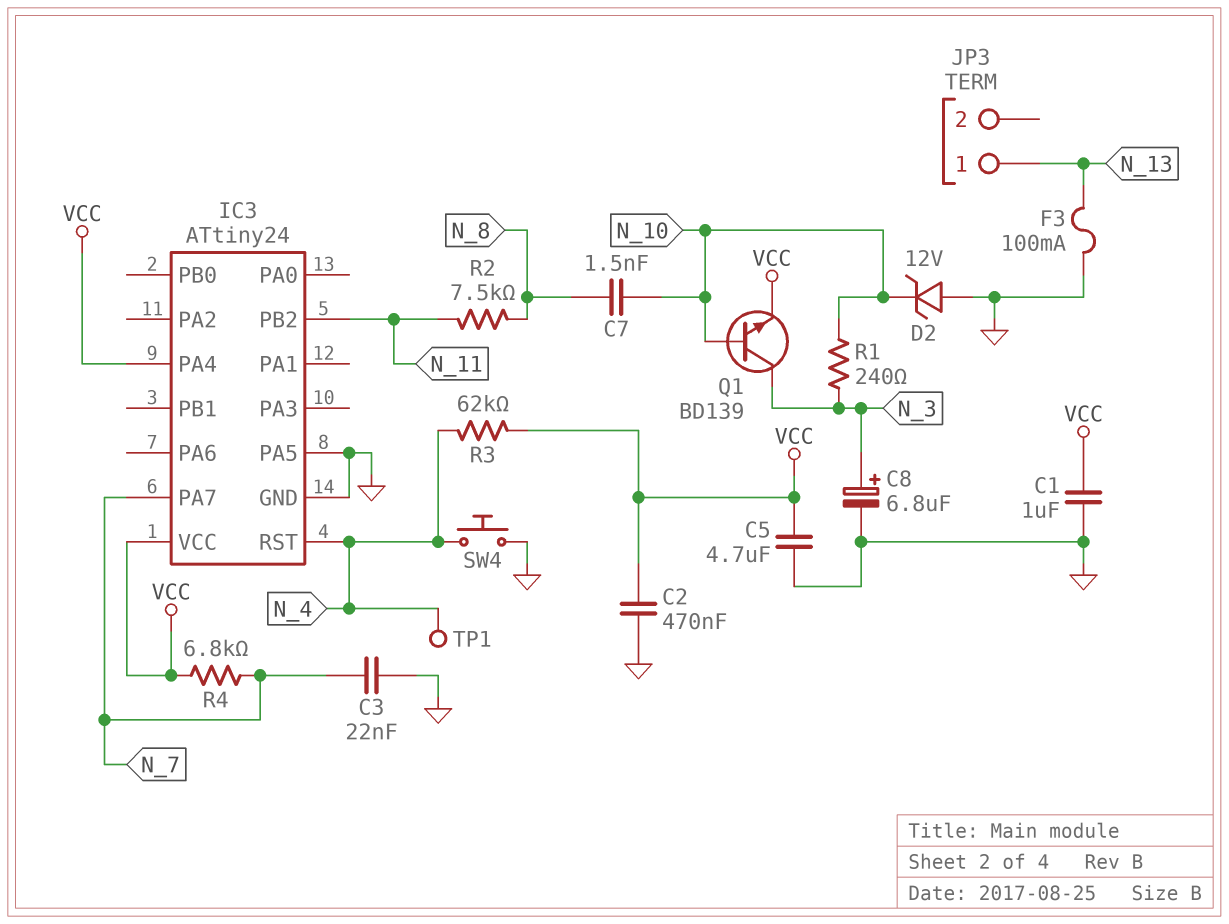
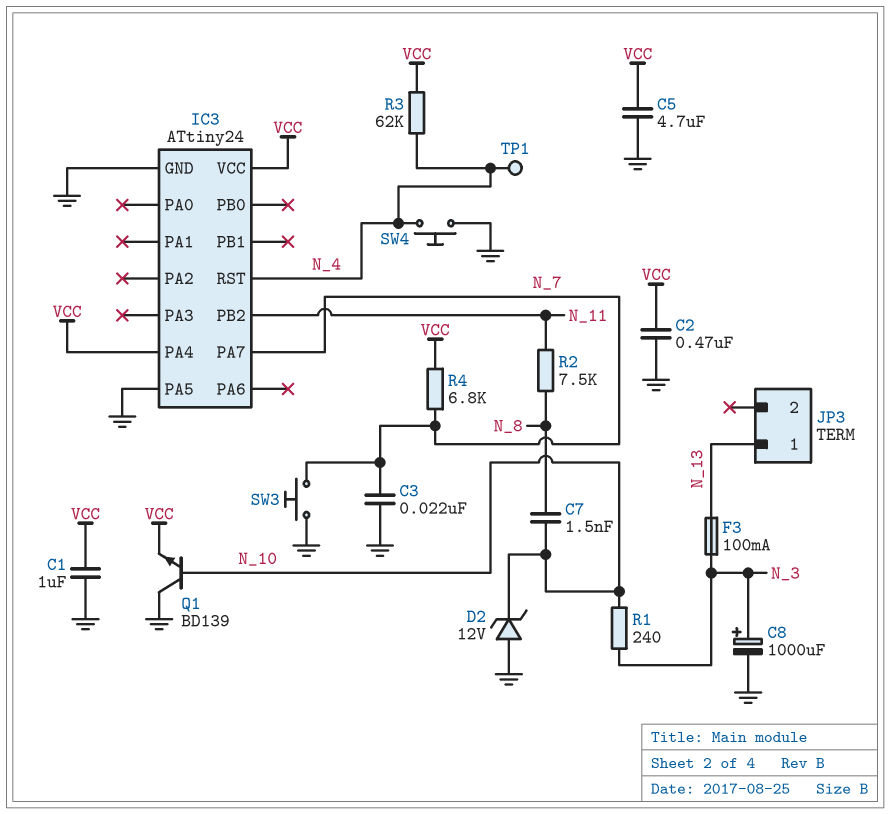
C8: 6.8uF (plus N_3, minus GND) -> 1000uF (plus N_3, minus GND)
F3: 100mA (GND, N_13) -> 100mA (N_3, N_13)
Q1: NPN BD139 (B N_10, C N_3, E VCC) -> NPN BD139 (B N_10, C GND, E VCC)
SW3: none -> button (GND, N_7)

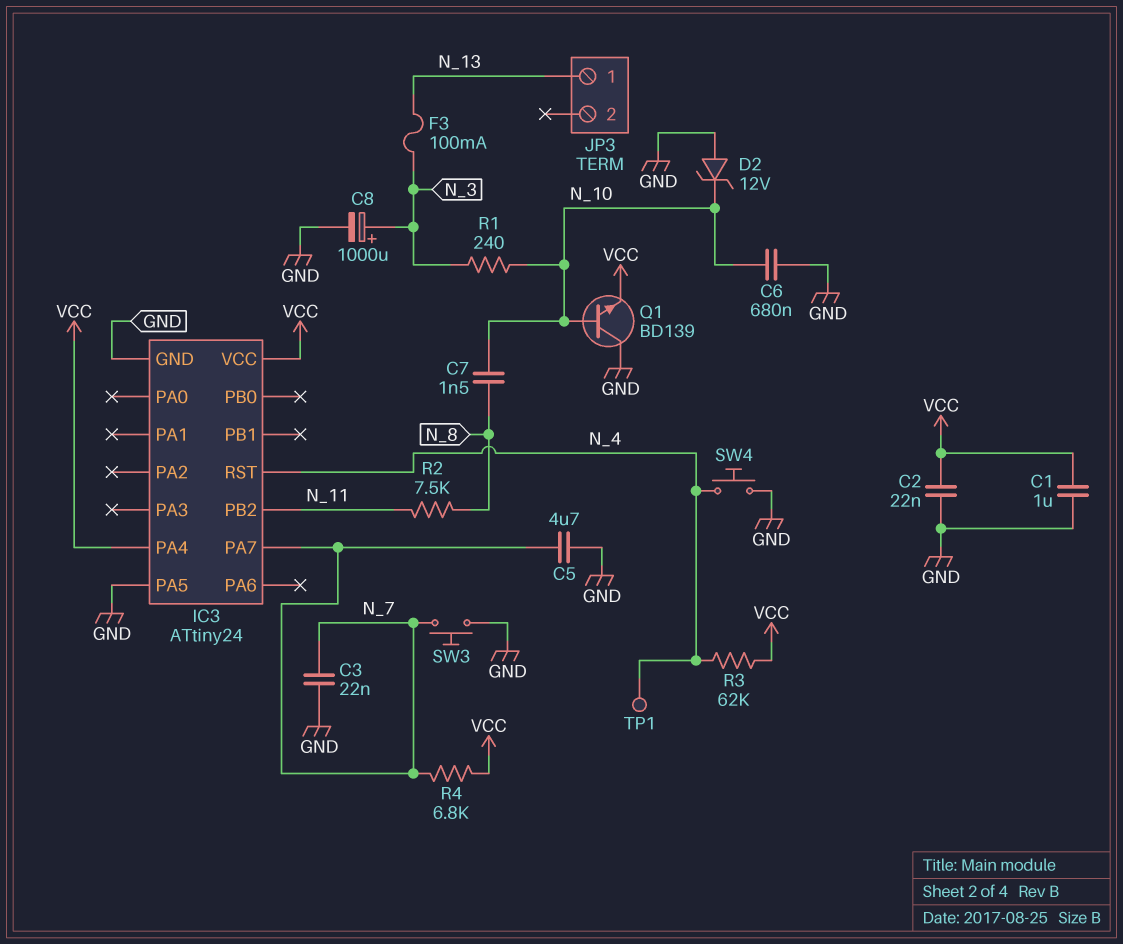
C2: 470nF (GND, VCC) -> 22nF (GND, VCC)
C5: 4.7uF (GND, VCC) -> 4.7uF (GND, N_7)
C6: none -> 680nF (GND, N_10)

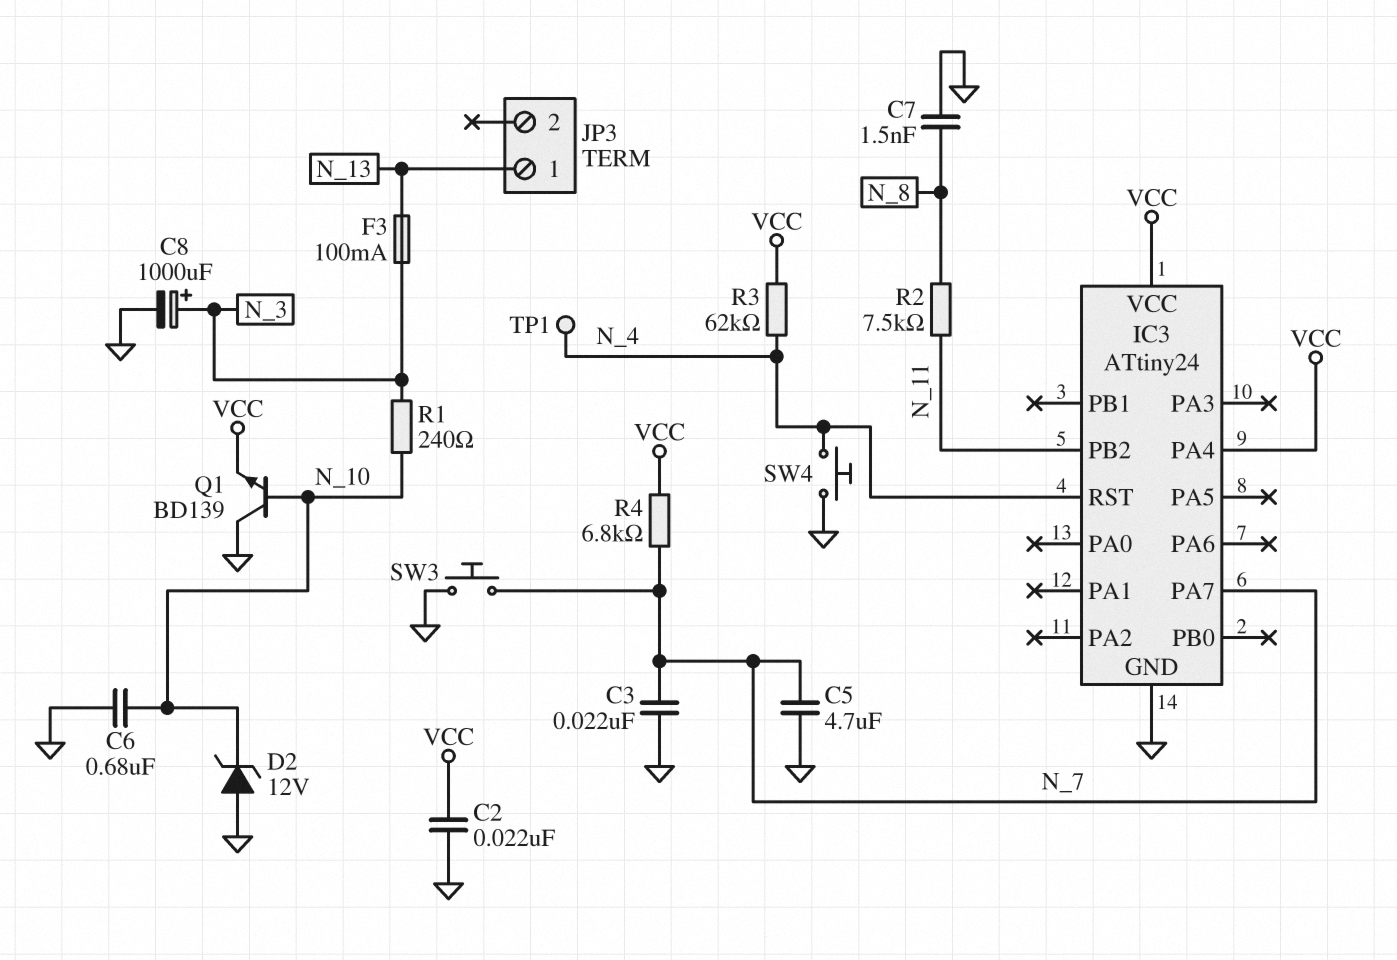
C1: 1uF (GND, VCC) -> none
C7: 1.5nF (N_8, N_10) -> 1.5nF (GND, N_8)
IC3 pin PA5: GND -> none

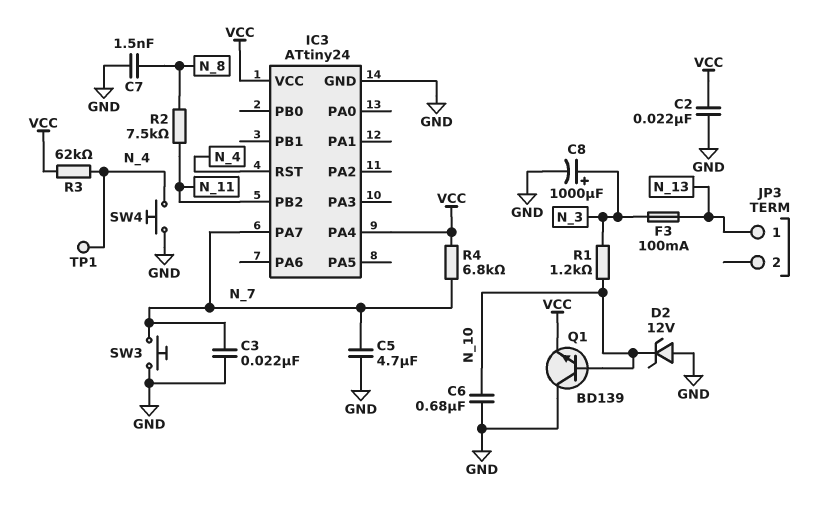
R1: 240 (N_3, N_10) -> 1.2k (N_3, N_10)

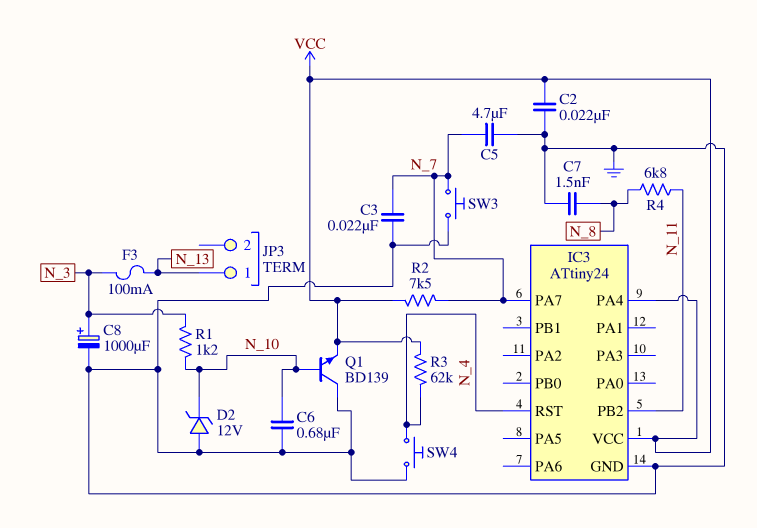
R2: 7.5k (N_8, N_11) -> 7.5k (N_7, VCC)
R4: 6.8k (N_7, VCC) -> 6.8k (N_8, N_11)
TP1: test point (N_4) -> none

